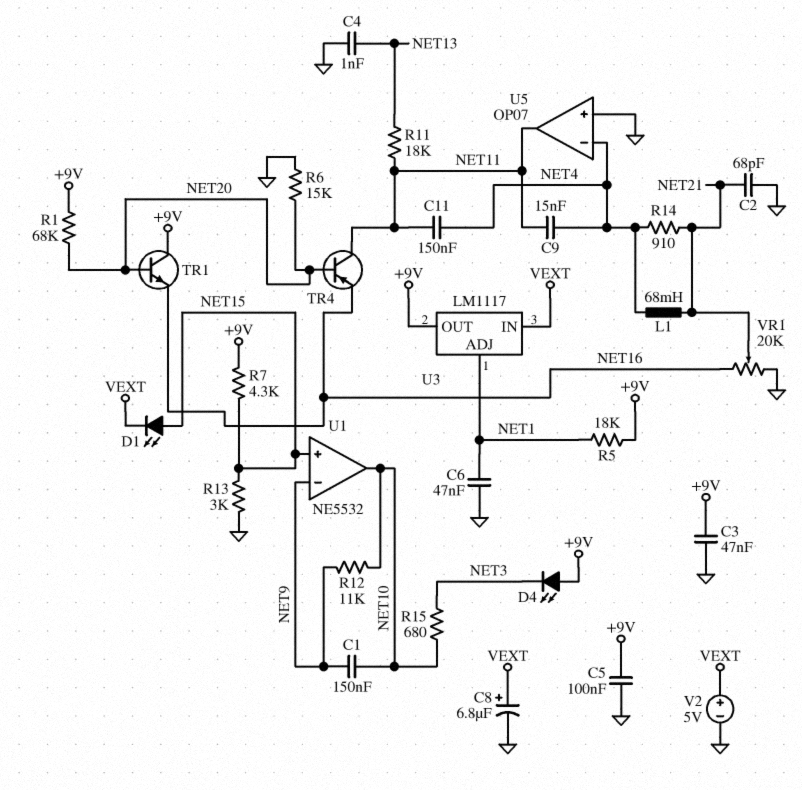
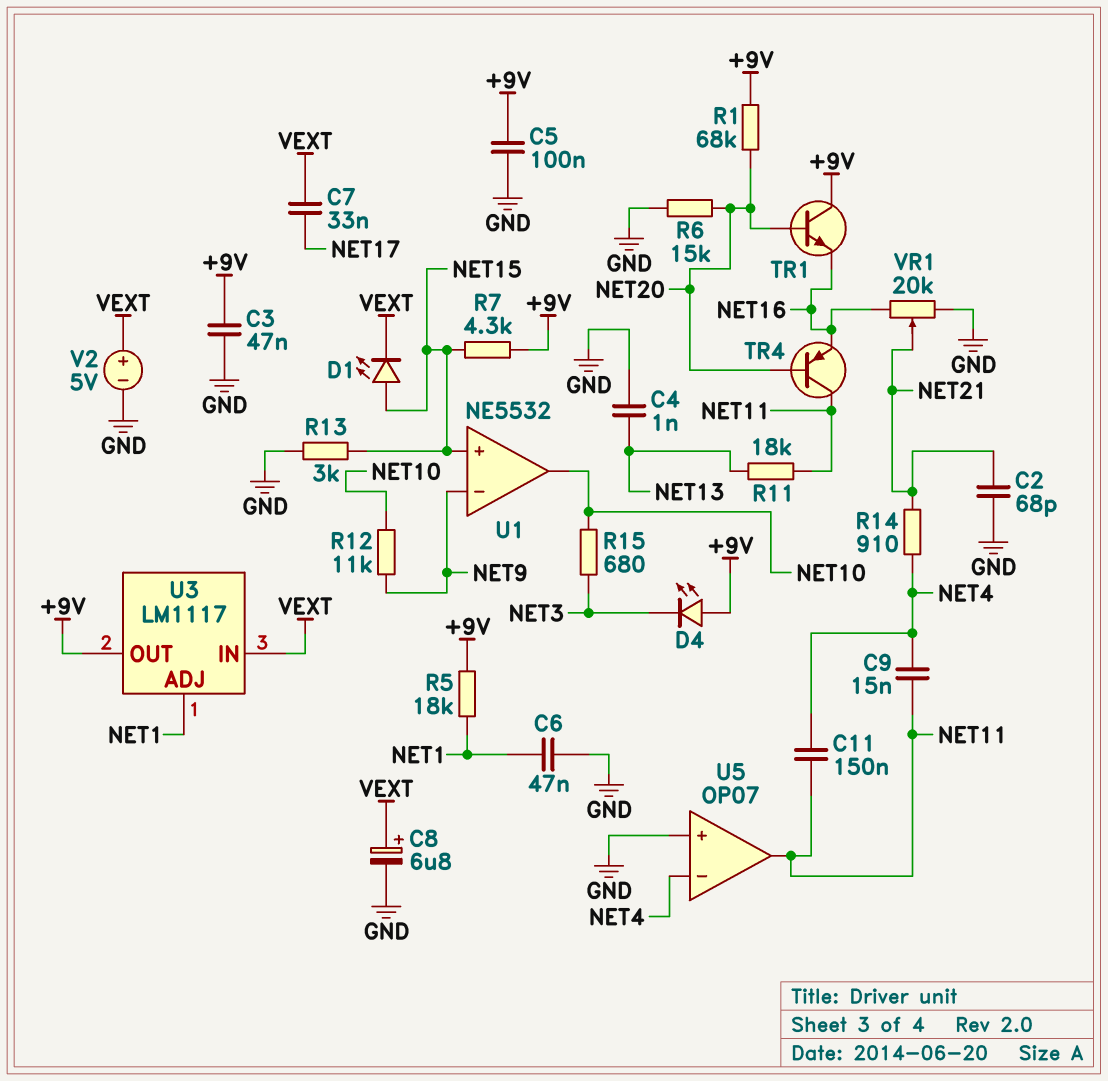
C1: 150nF (NET9, NET10) -> none
C7: none -> 33nF (NET17, VEXT)
L1: 68mH (NET4, NET21) -> none

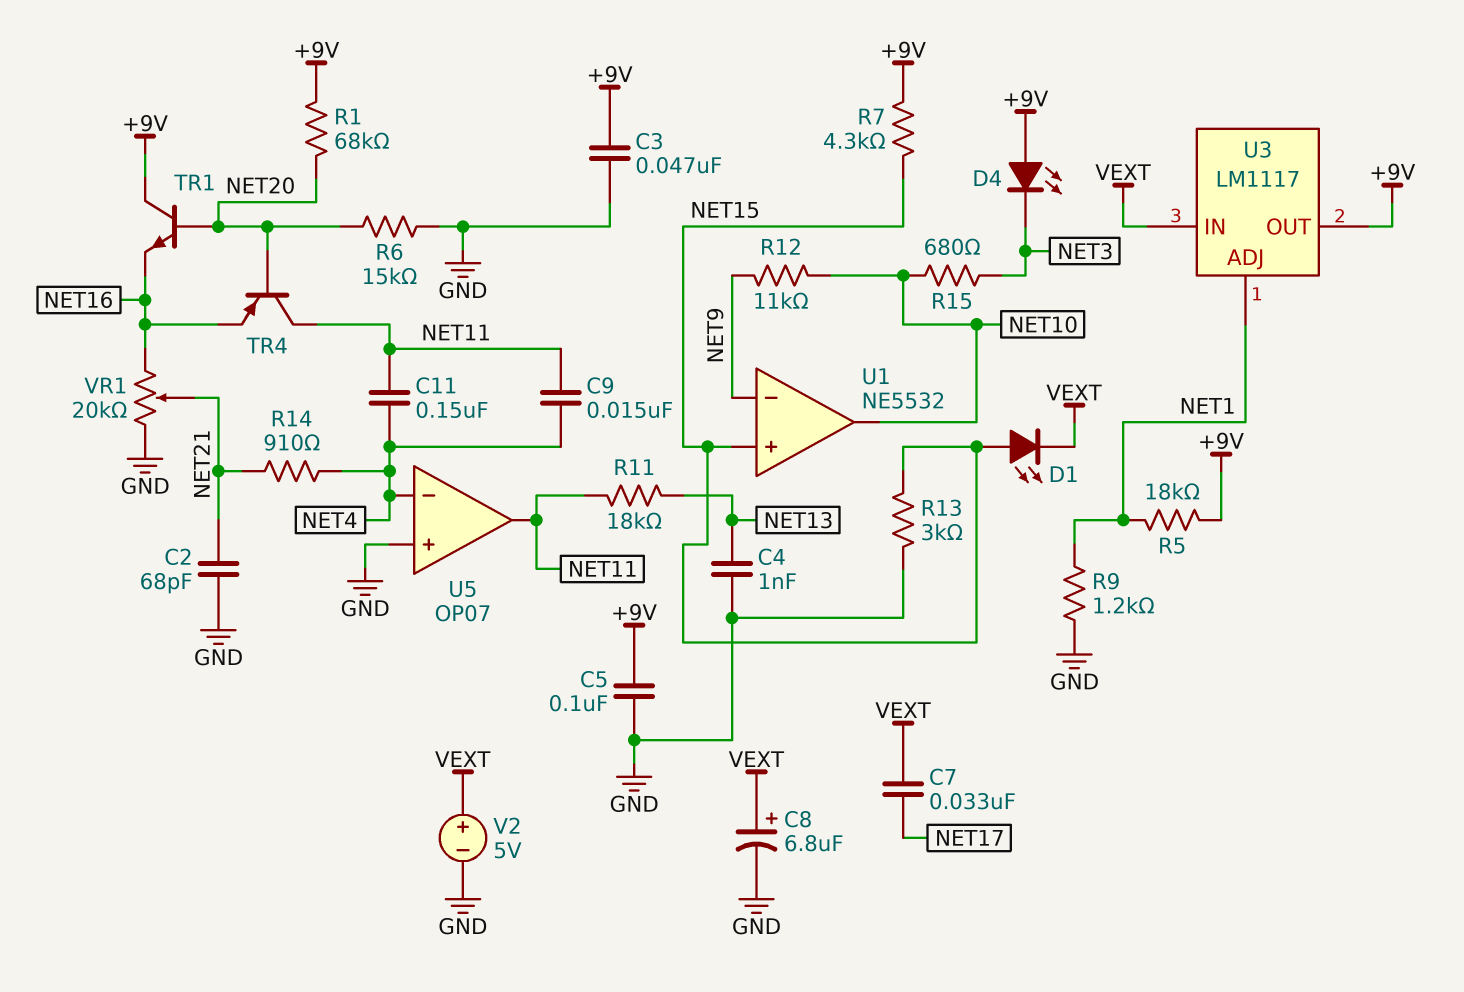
C6: 47nF (GND, NET1) -> none
R9: none -> 1.2k (GND, NET1)

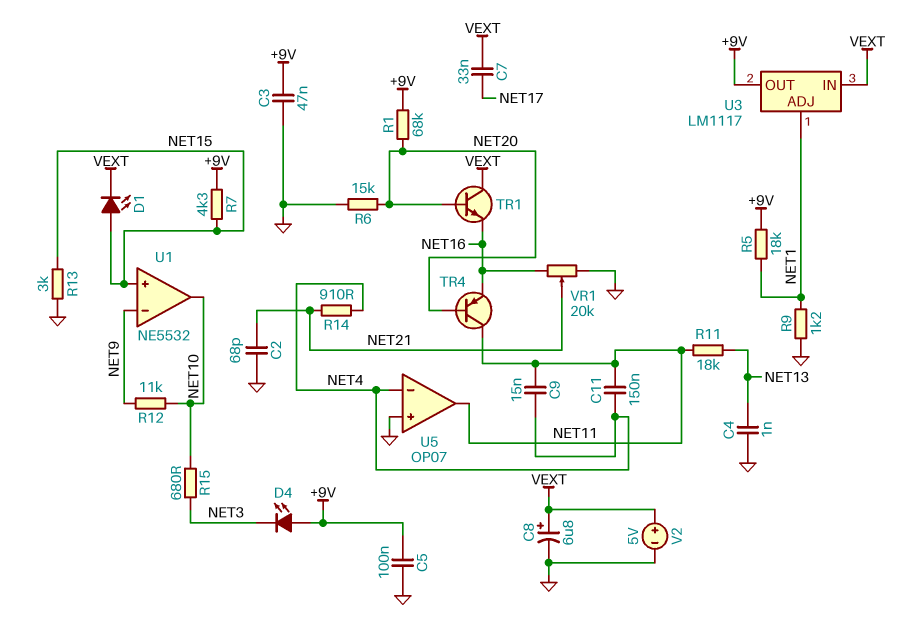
TR1: NPN (B NET20, C +9V, E NET16) -> NPN (B NET20, C VEXT, E NET16)

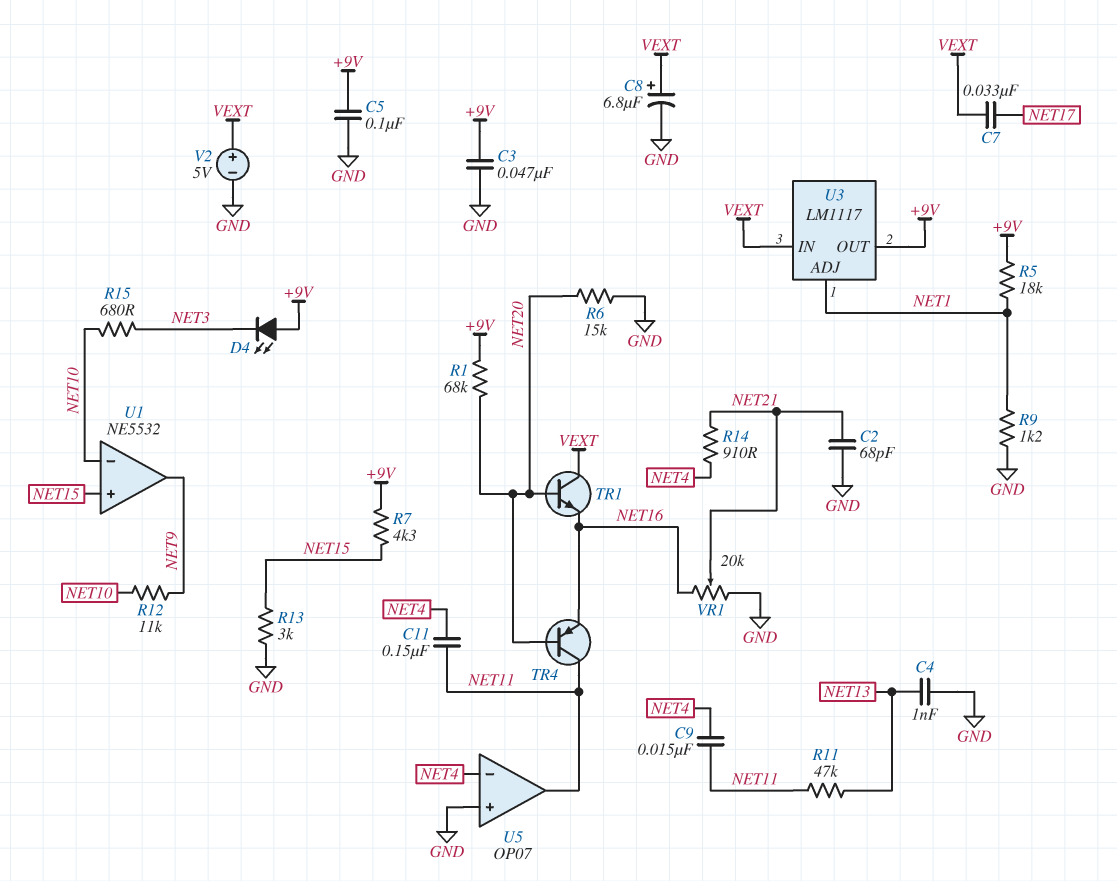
D1: LED (A NET15, K VEXT) -> none
R11: 18k (NET11, NET13) -> 47k (NET11, NET13)
U1 pin in-: NET9 -> NET10
U1 pin out: NET10 -> NET9

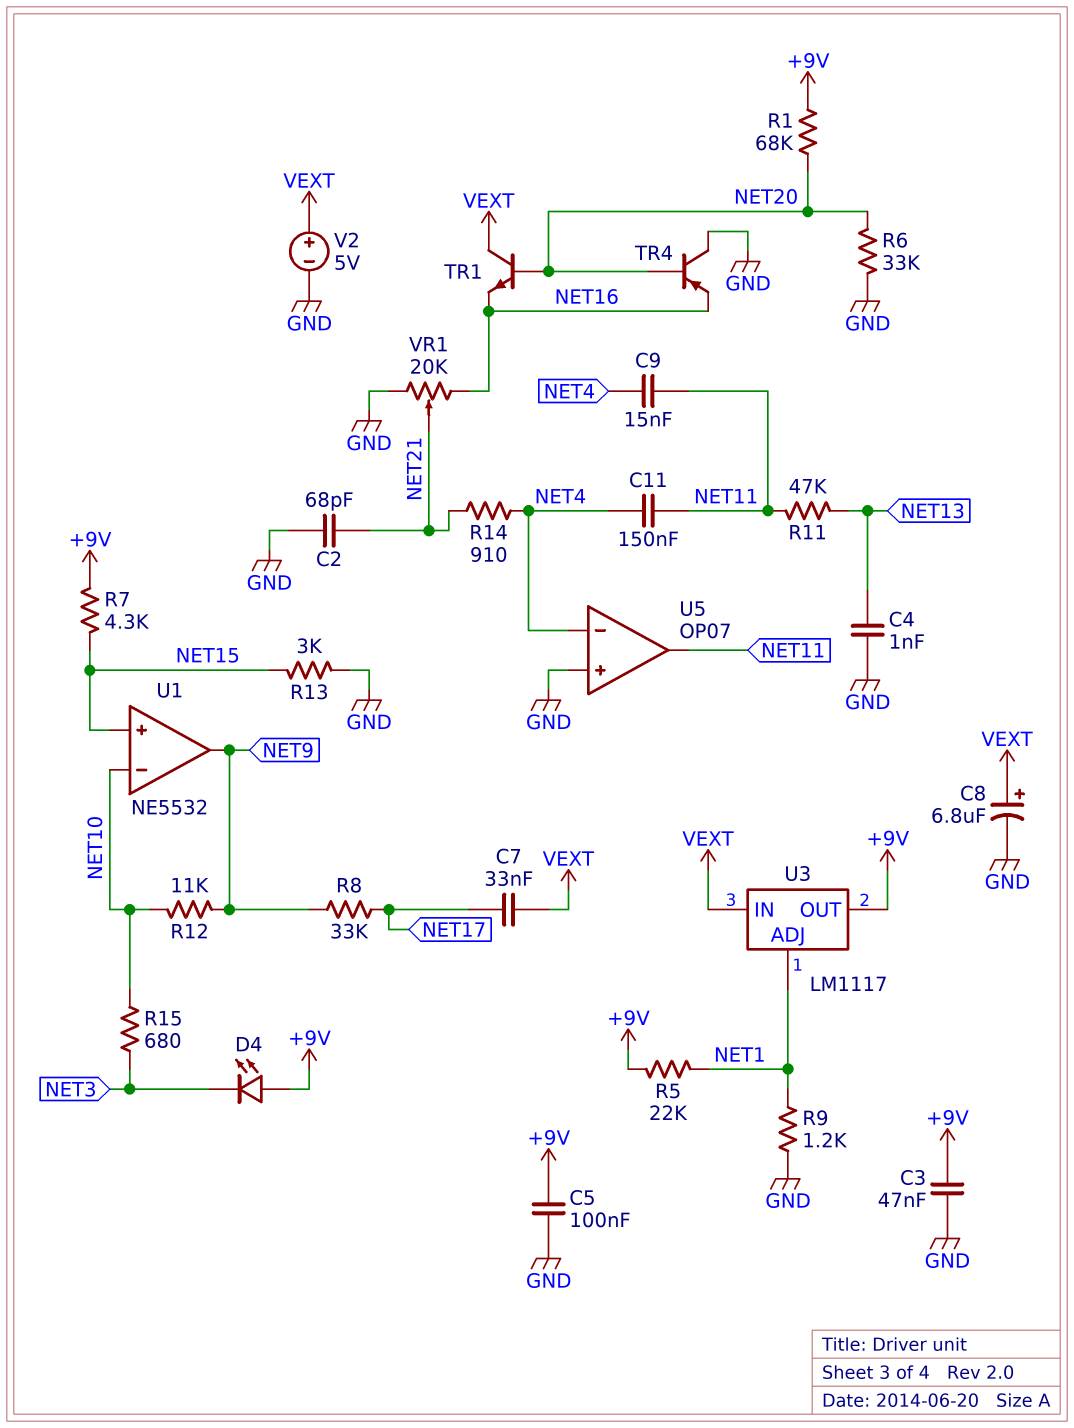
R5: 18k (+9V, NET1) -> 22k (+9V, NET1)
R6: 15k (GND, NET20) -> 33k (GND, NET20)
R8: none -> 33k (NET9, NET17)
TR4: PNP (B NET20, C NET11, E NET16) -> PNP (B NET20, C GND, E NET16)

